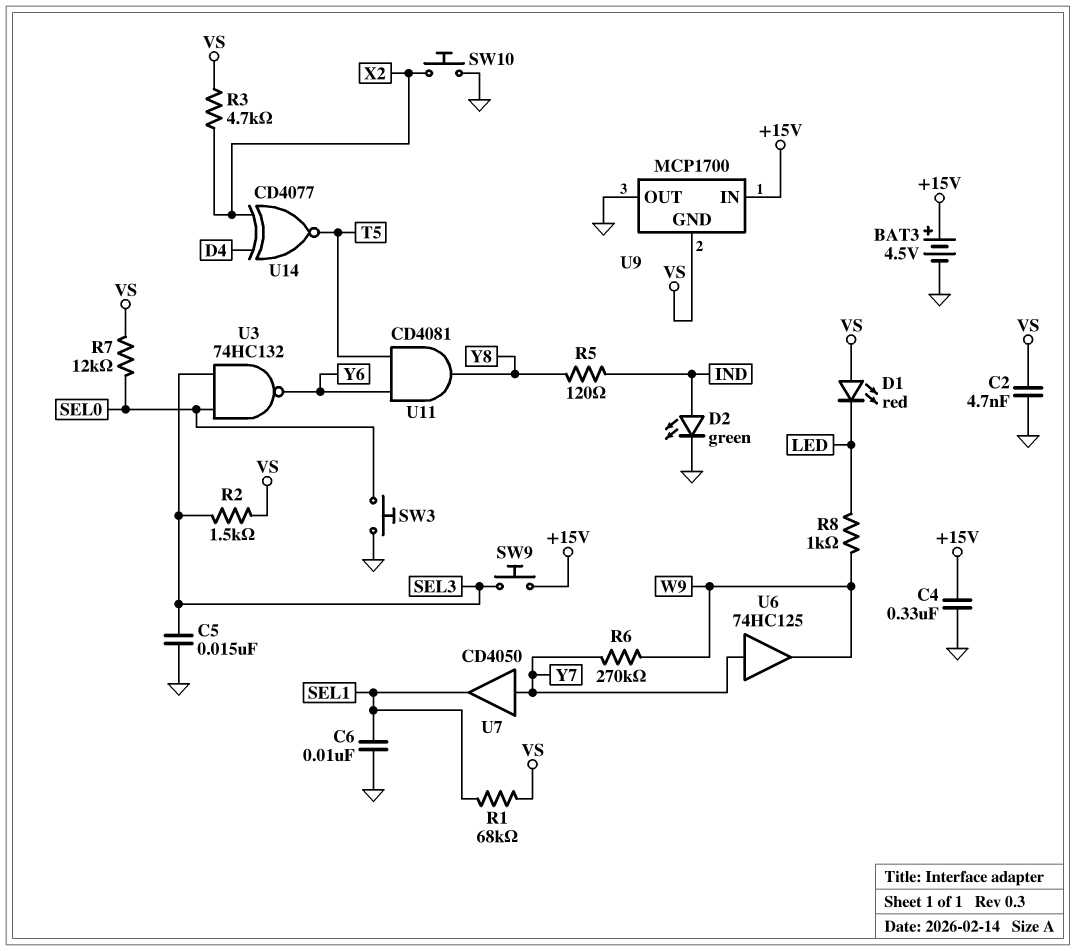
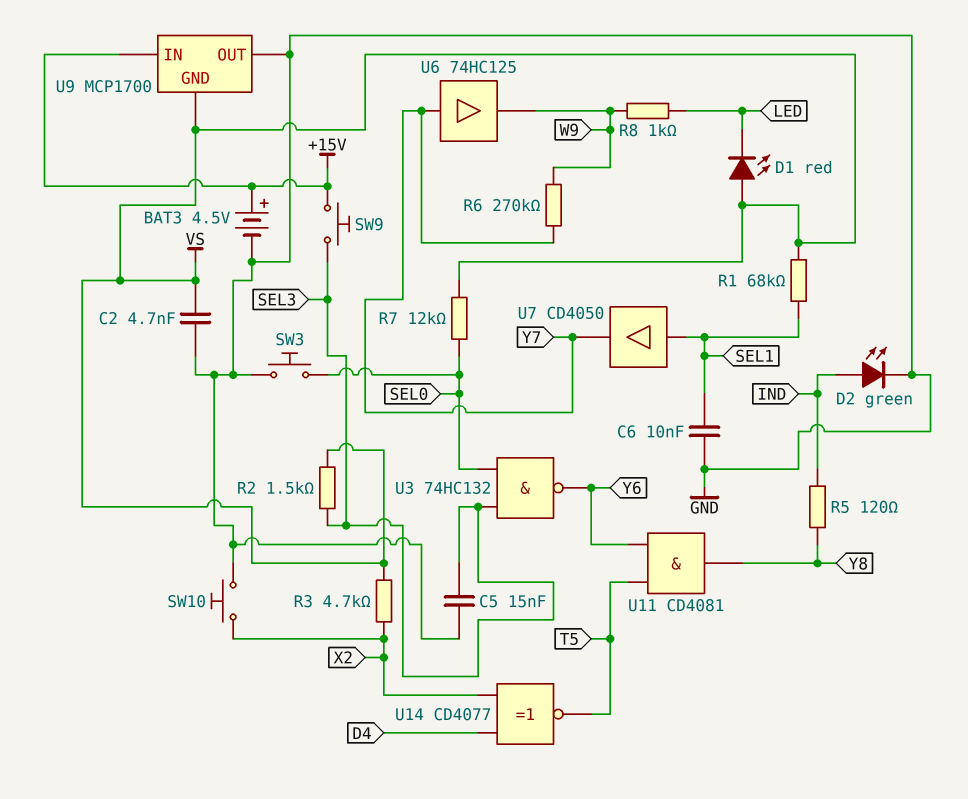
C4: 330nF (+15V, GND) -> none
U7: buffer CD4050 (in Y7, out SEL1) -> buffer CD4050 (in SEL1, out Y7)

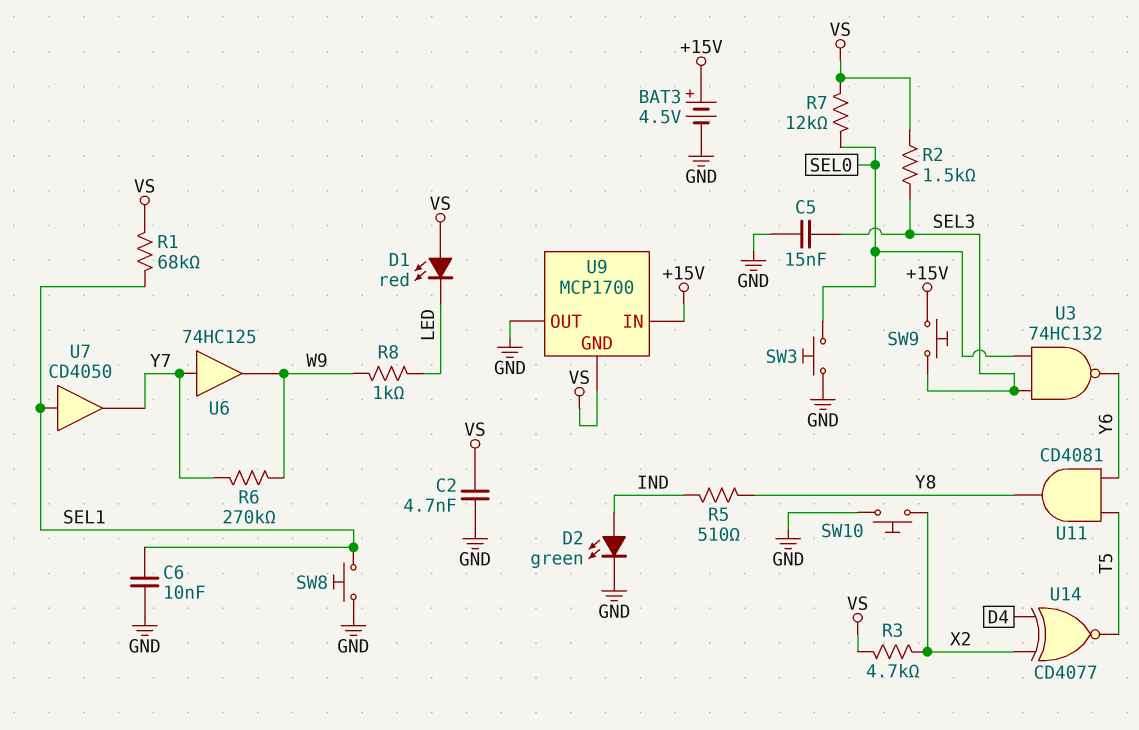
R5: 120 (IND, Y8) -> 510 (IND, Y8)
SW8: none -> button (GND, SEL1)

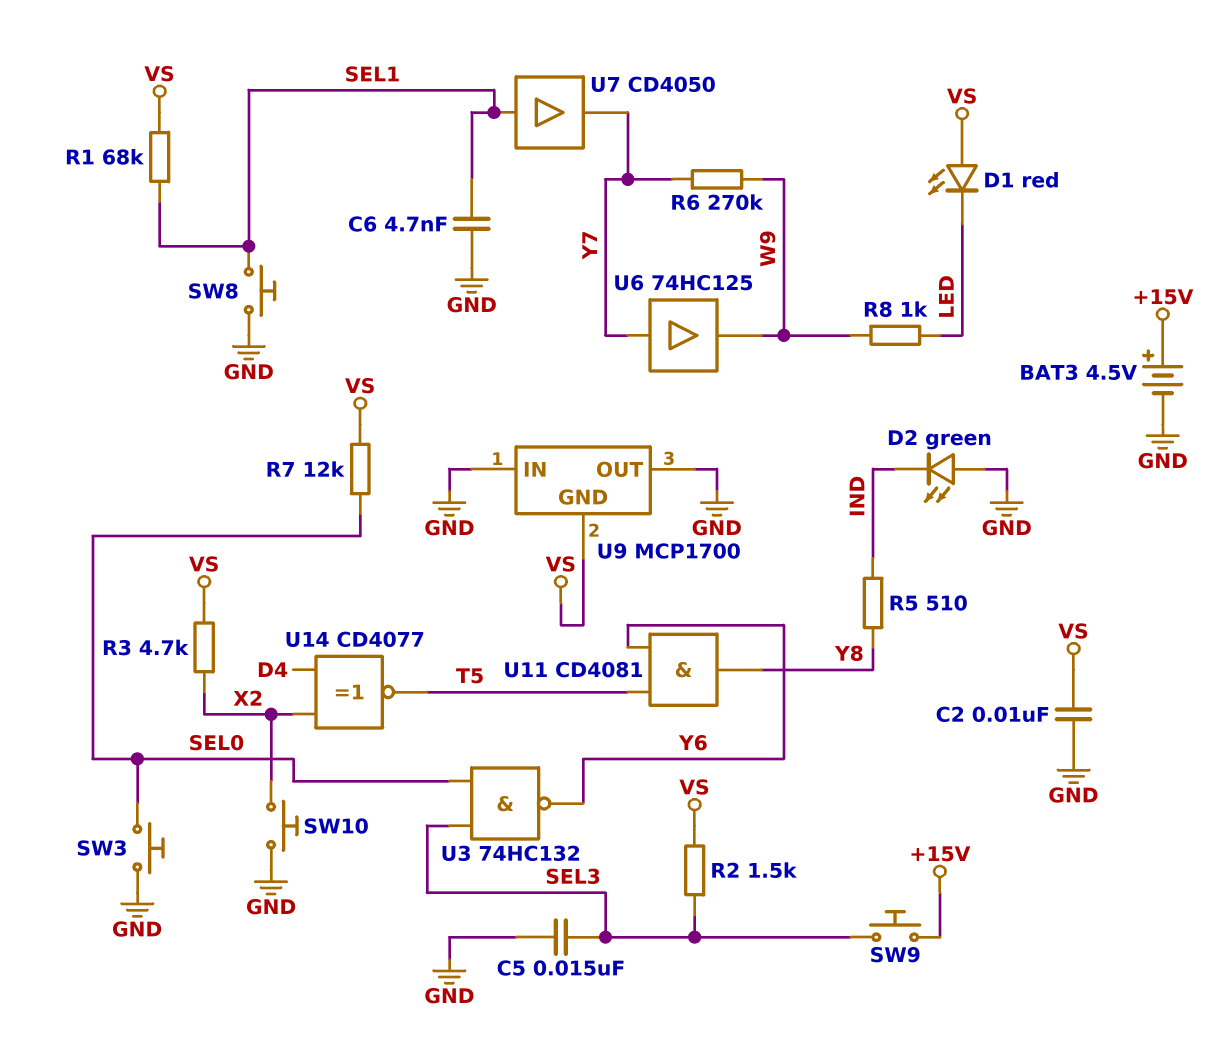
C2: 4.7nF (GND, VS) -> 10nF (GND, VS)
C6: 10nF (GND, SEL1) -> 4.7nF (GND, SEL1)
D2: LED green (A IND, K GND) -> LED green (A GND, K IND)
U9 pin IN: +15V -> GND

